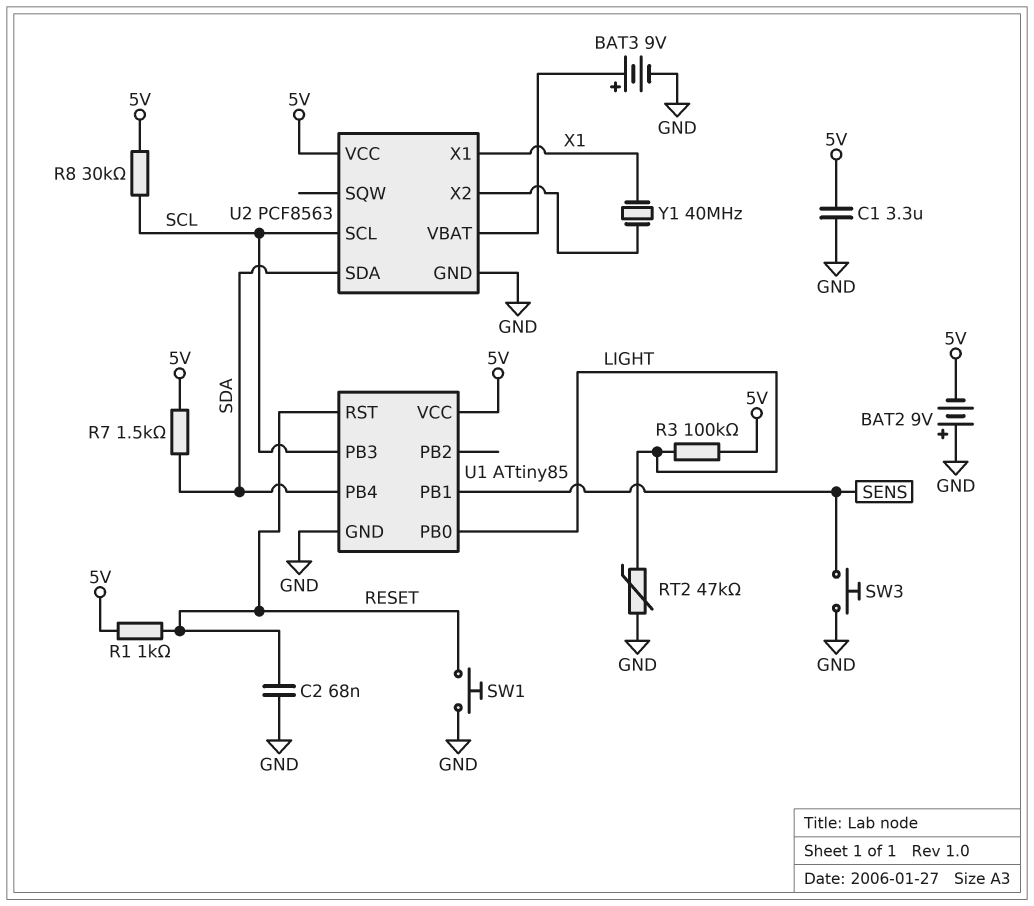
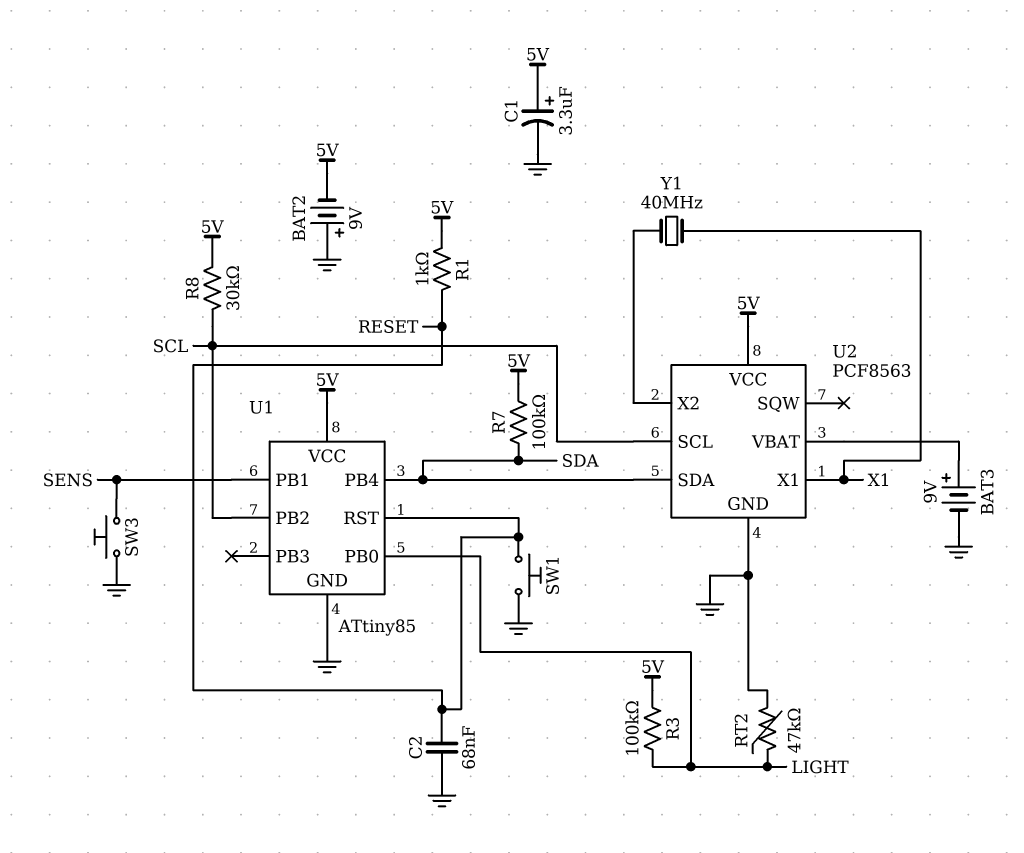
C1: 3.3uF (5V, GND) -> 3.3uF (plus 5V, minus GND)
R7: 1.5k (5V, SDA) -> 100k (5V, SDA)
U1 pin PB2: none -> SCL
U1 pin PB3: SCL -> none

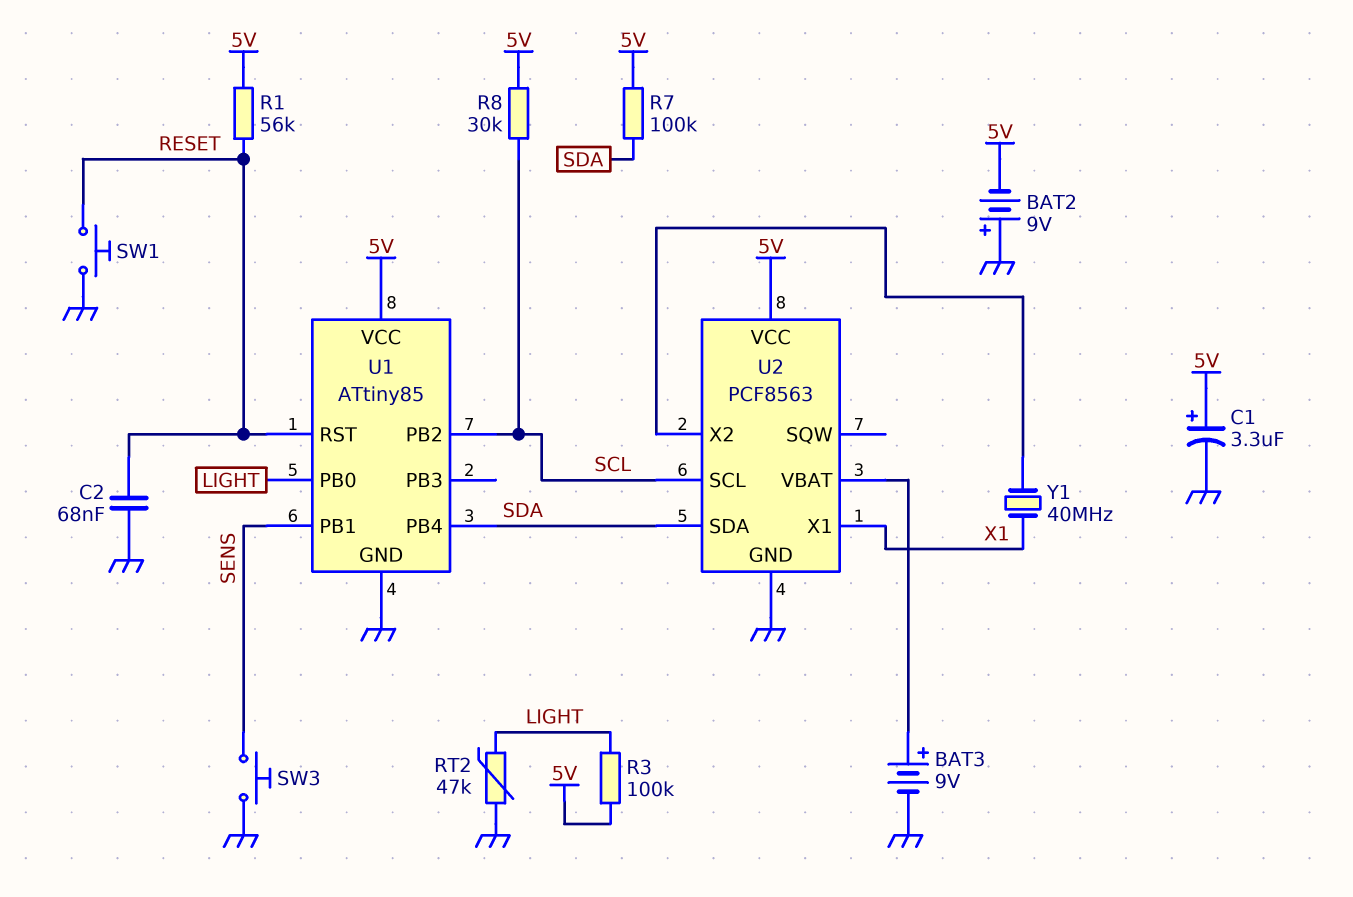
R1: 1k (5V, RESET) -> 56k (5V, RESET)

